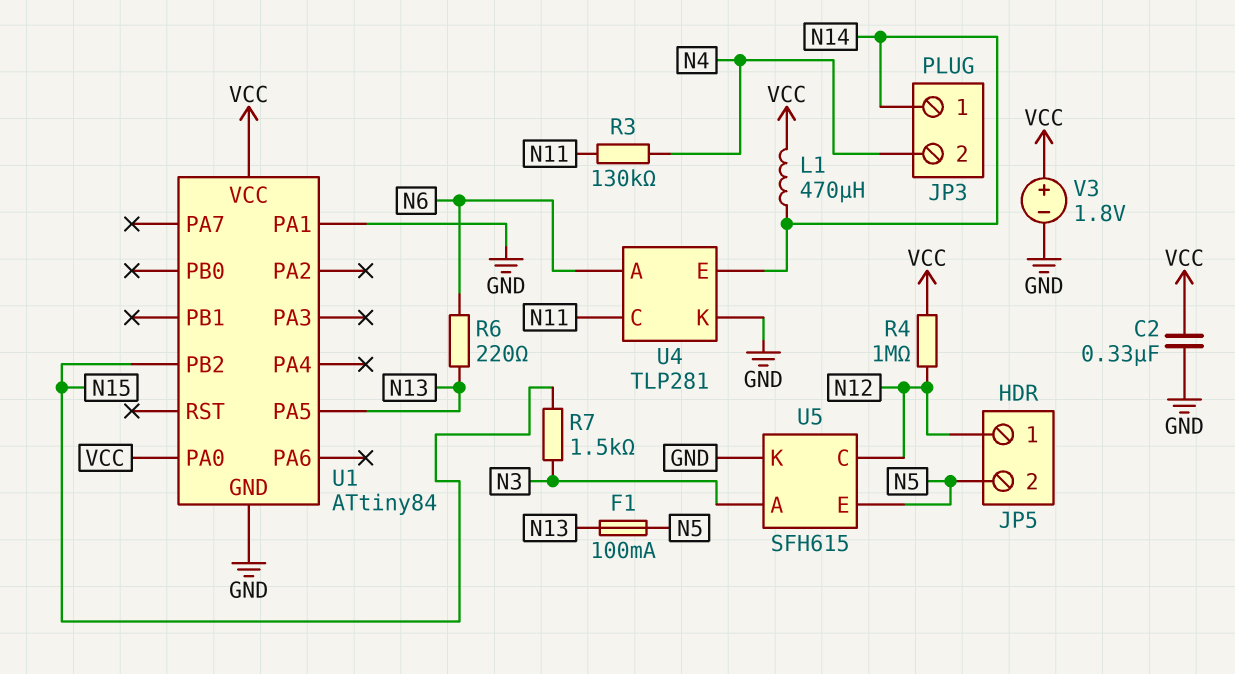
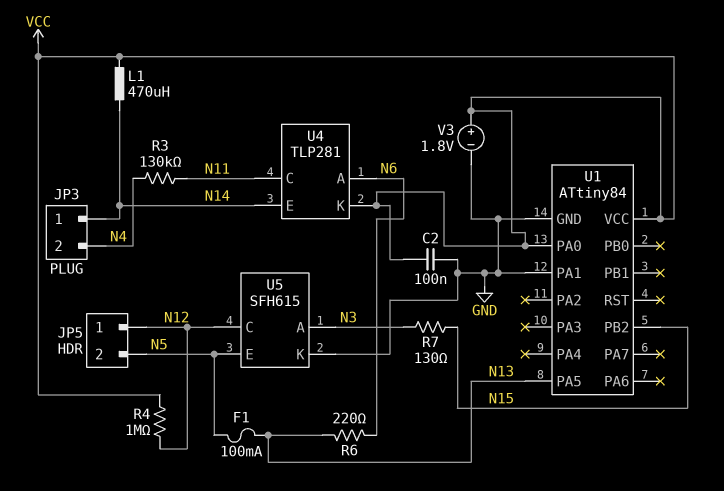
C2: 330nF (GND, VCC) -> 100nF (GND, VCC)
R7: 1.5k (N3, N15) -> 130 (N3, N15)
U4 pin K: GND -> VCC

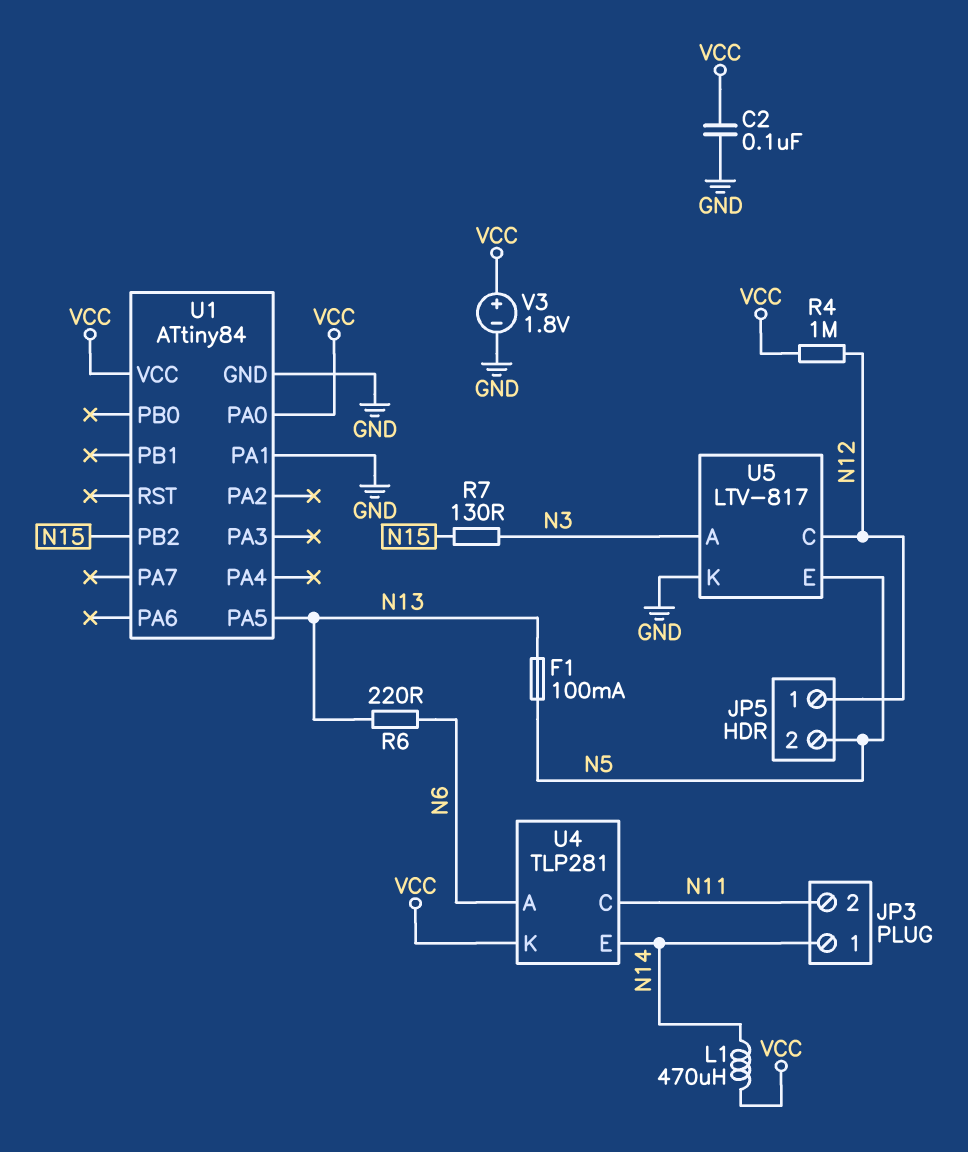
JP3 pin 2: N4 -> N11
R3: 130k (N4, N11) -> none
U5: SFH615 -> LTV-817

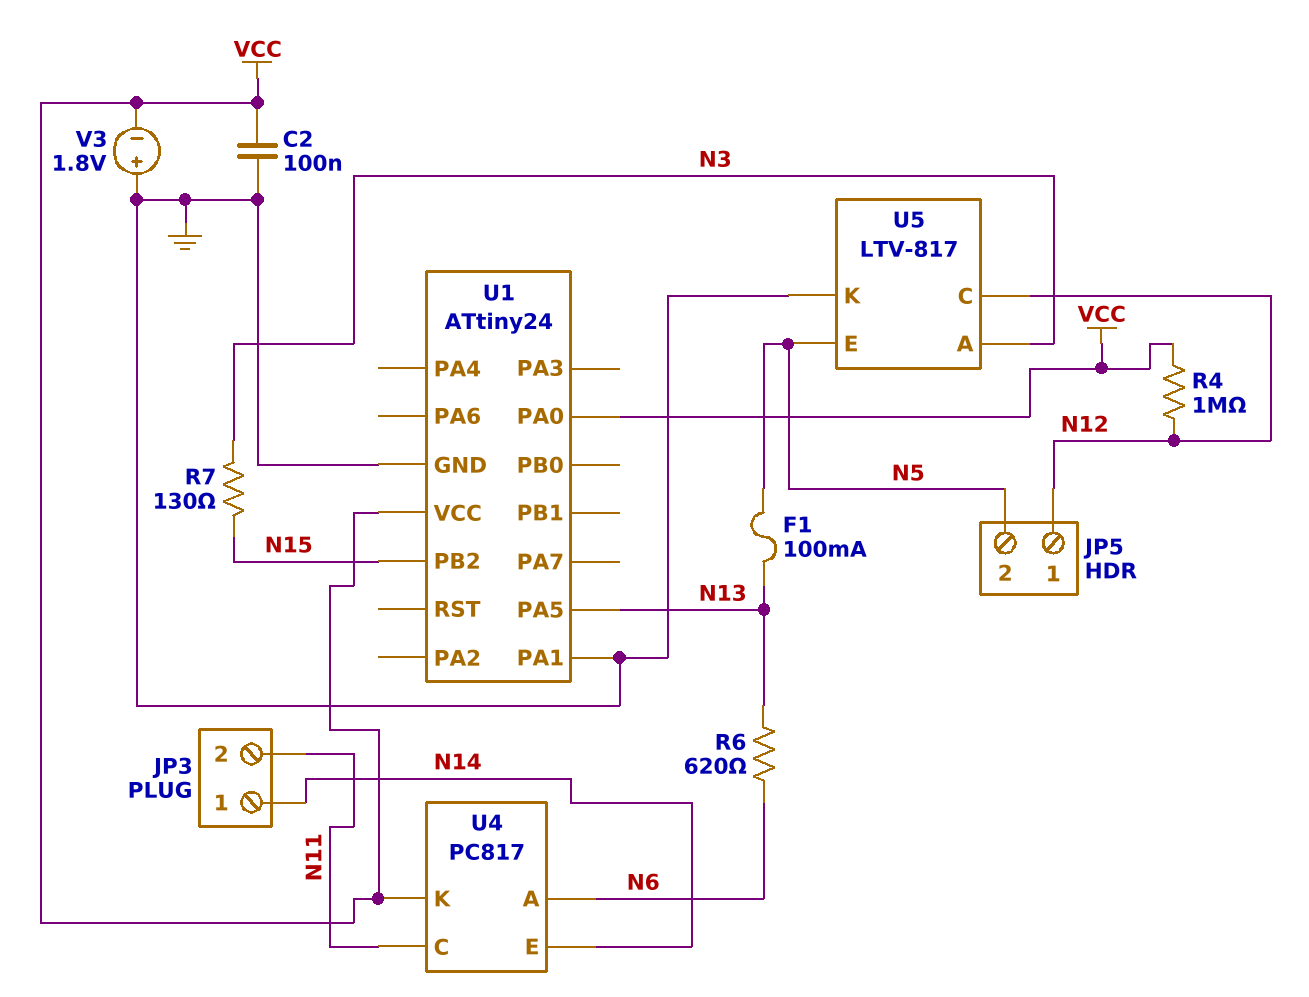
L1: 470uH (N14, VCC) -> none
R6: 220 (N6, N13) -> 620 (N6, N13)
U1: ATtiny84 -> ATtiny24
U4: TLP281 -> PC817
V3: 1.8V (plus VCC, minus GND) -> 1.8V (plus GND, minus VCC)

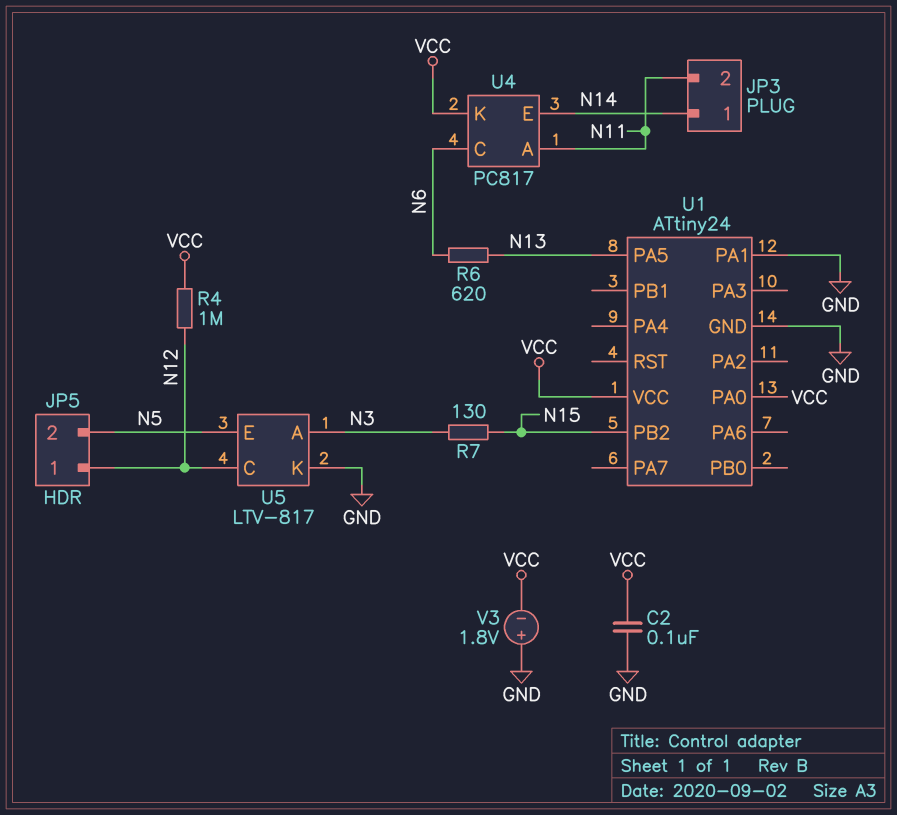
F1: 100mA (N5, N13) -> none
U4 pin A: N6 -> N11
U4 pin C: N11 -> N6

